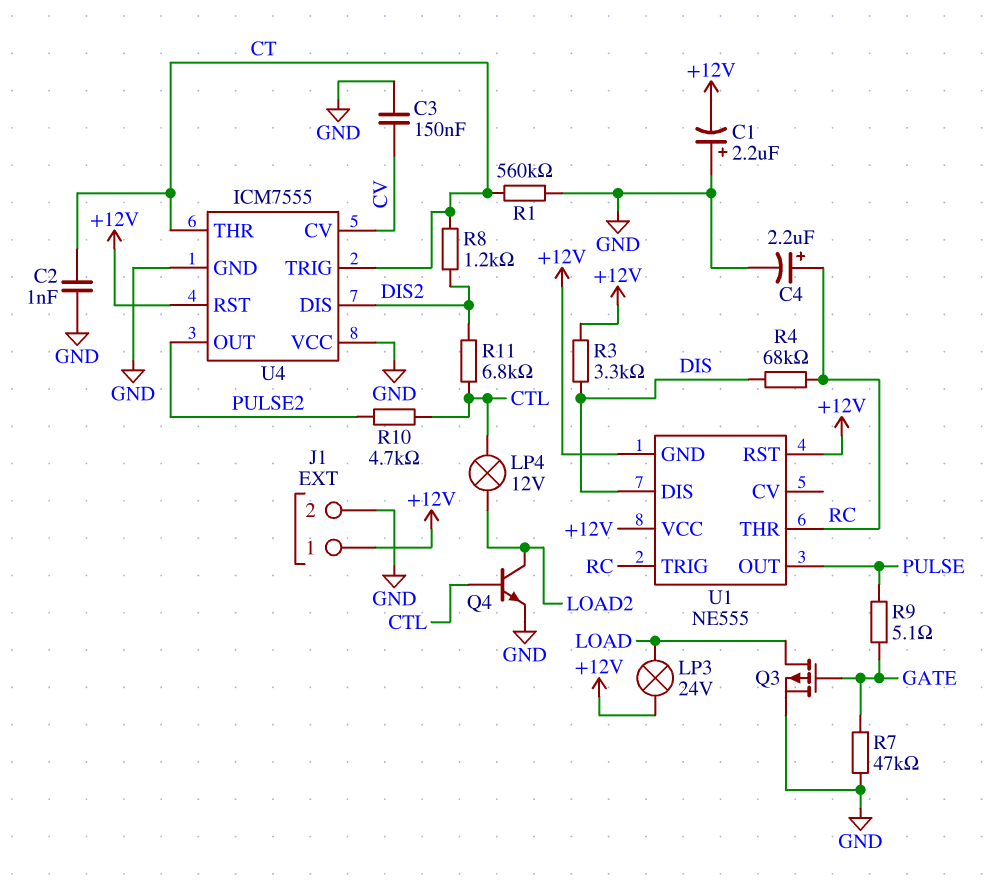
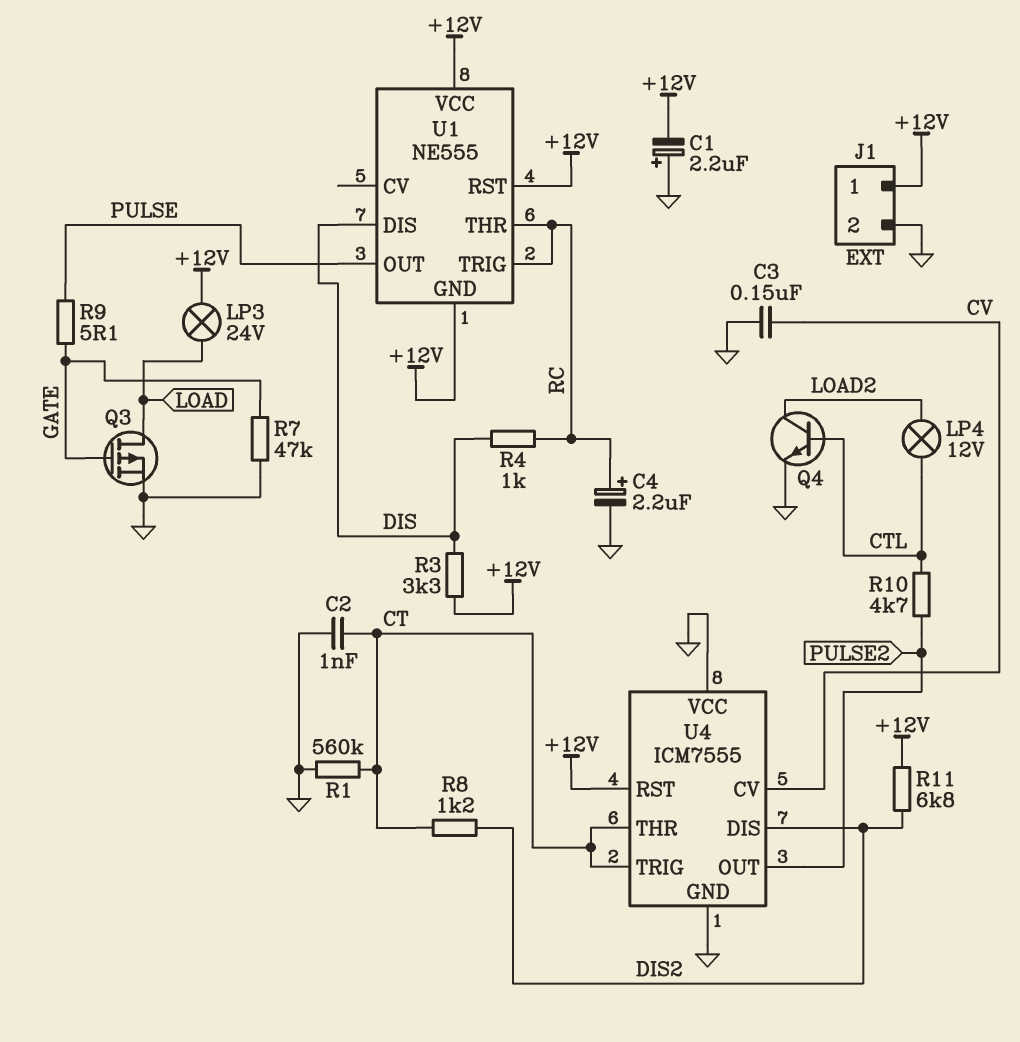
R4: 68k (DIS, RC) -> 1k (DIS, RC)
R11: 6.8k (CTL, DIS2) -> 6.8k (+12V, DIS2)

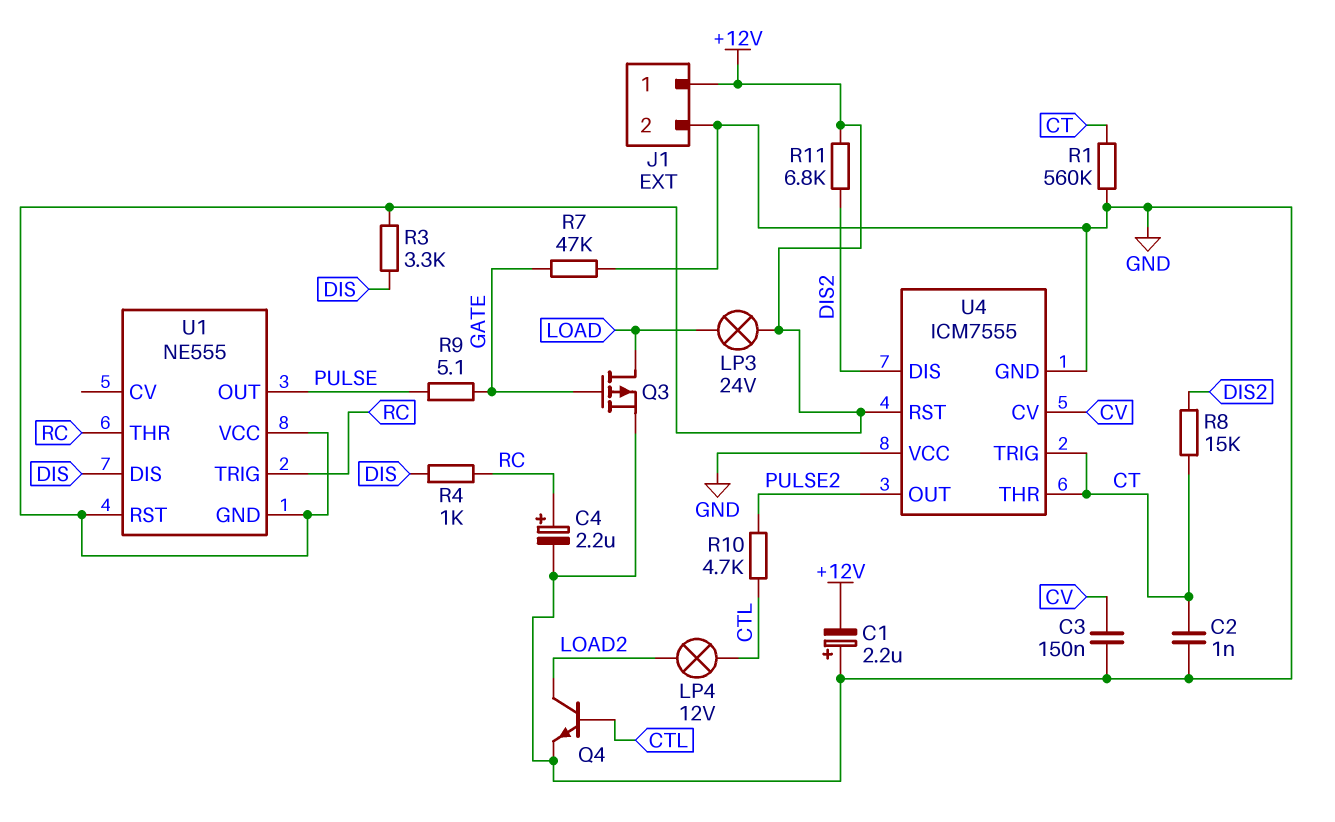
R8: 1.2k (CT, DIS2) -> 15k (CT, DIS2)

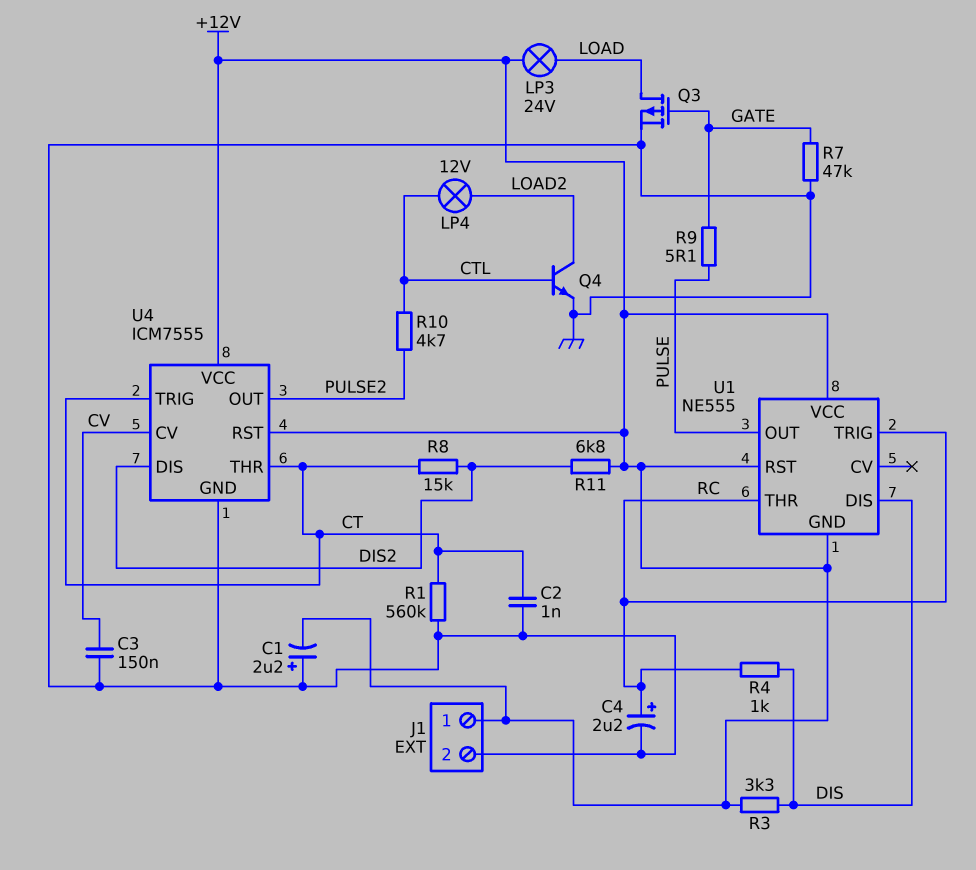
U4 pin VCC: GND -> +12V

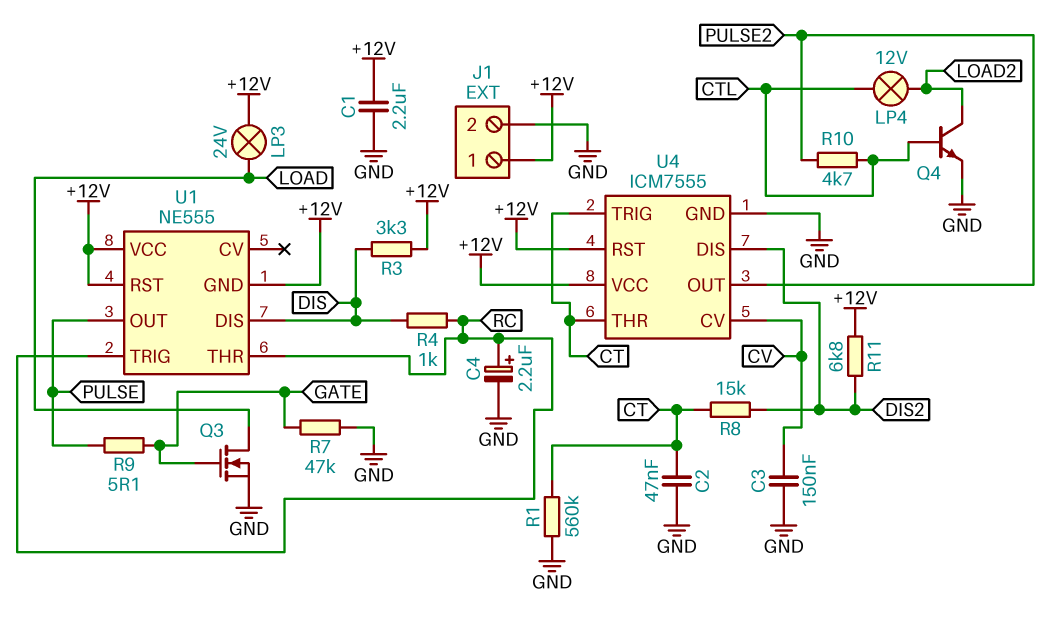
C1: 2.2uF (plus GND, minus +12V) -> 2.2uF (+12V, GND)
C2: 1nF (CT, GND) -> 47nF (CT, GND)
Q3: PMOS (G GATE, D LOAD, S GND) -> NMOS (G GATE, D LOAD, S GND)

